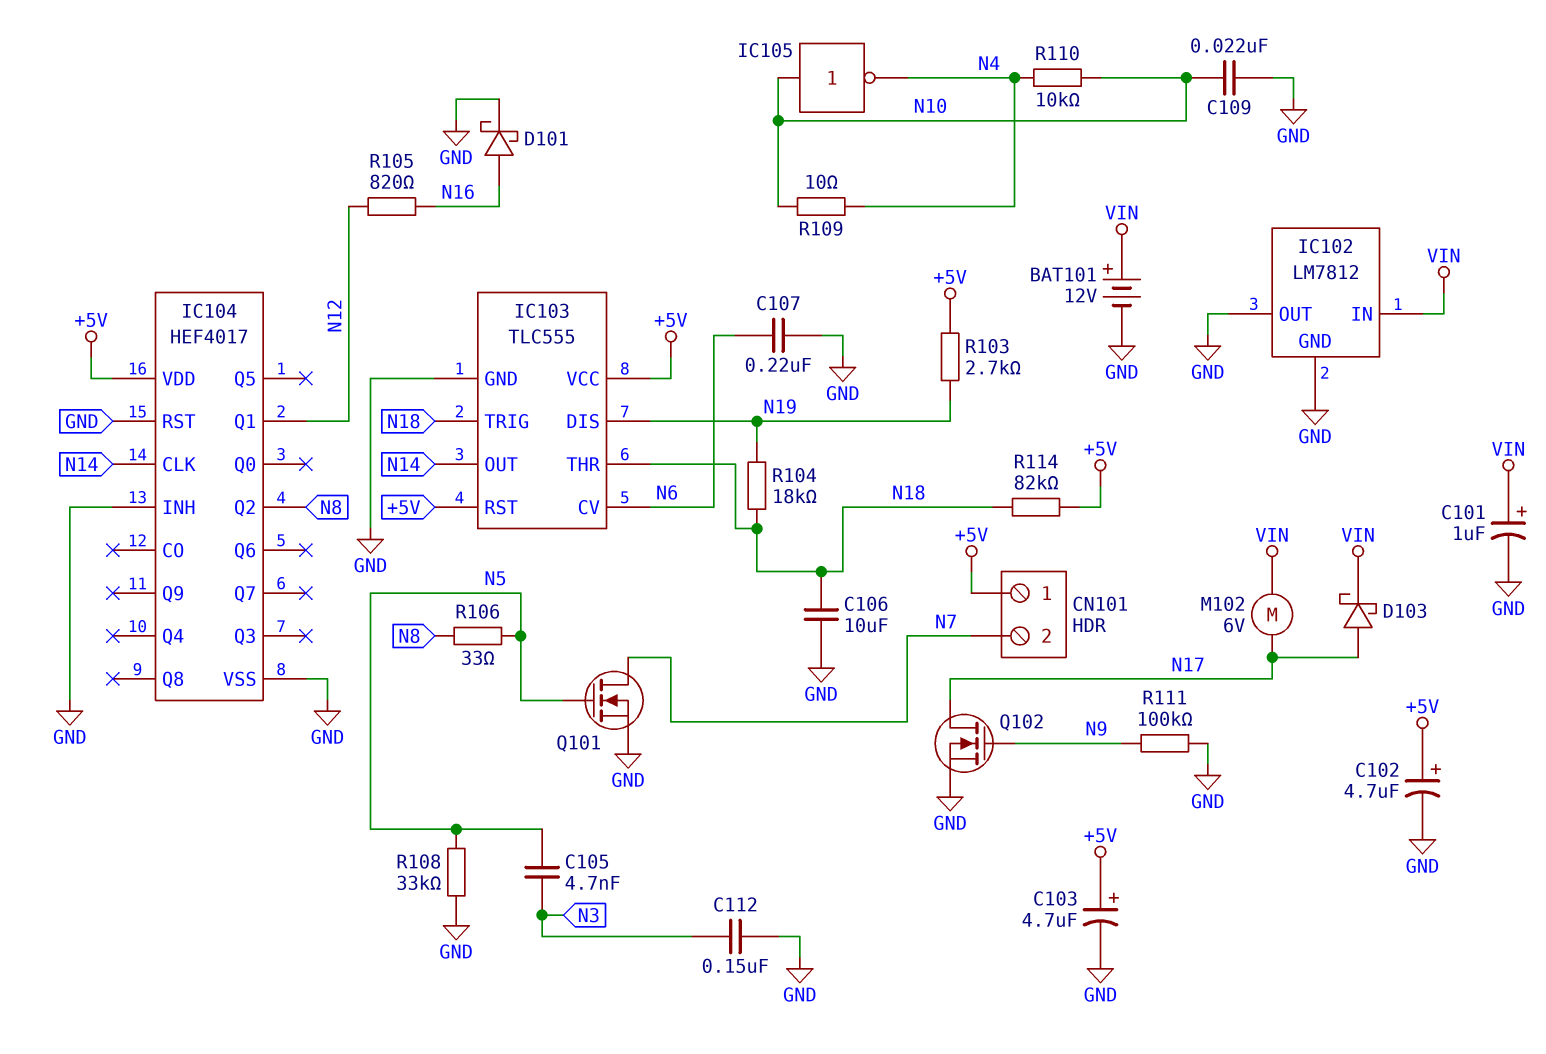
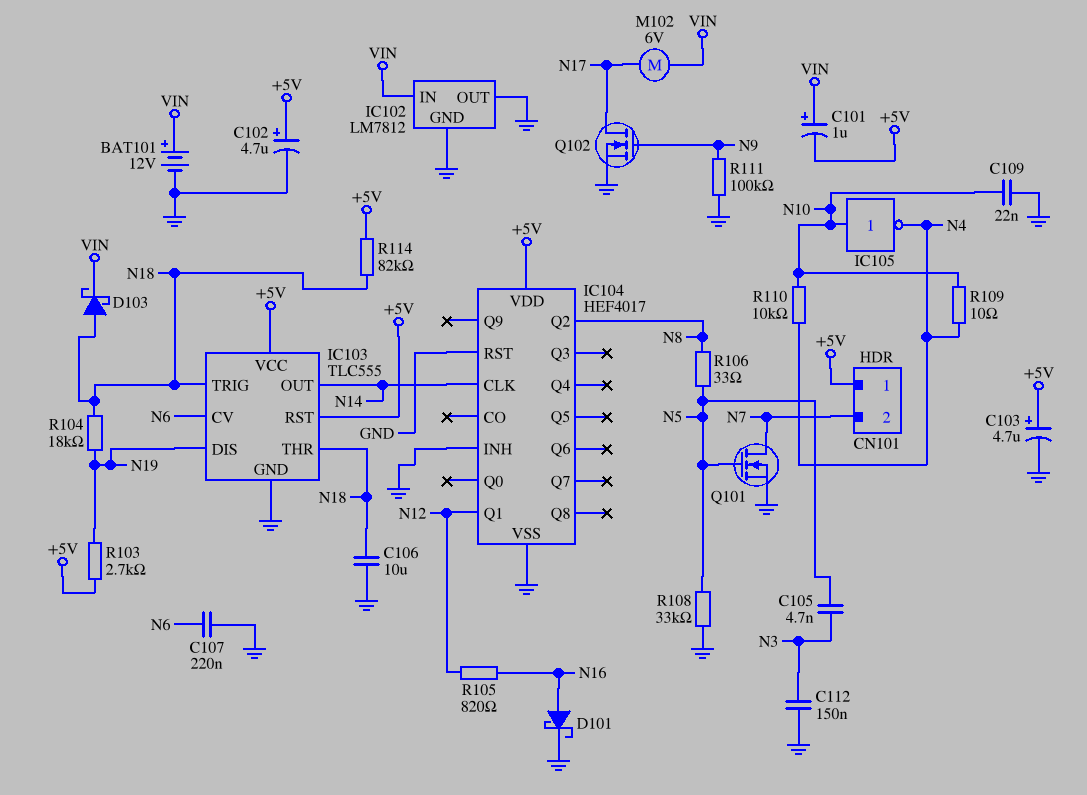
C101: 1uF (plus VIN, minus GND) -> 1uF (plus VIN, minus +5V)
D103: schottky (A N17, K VIN) -> schottky (A N18, K VIN)

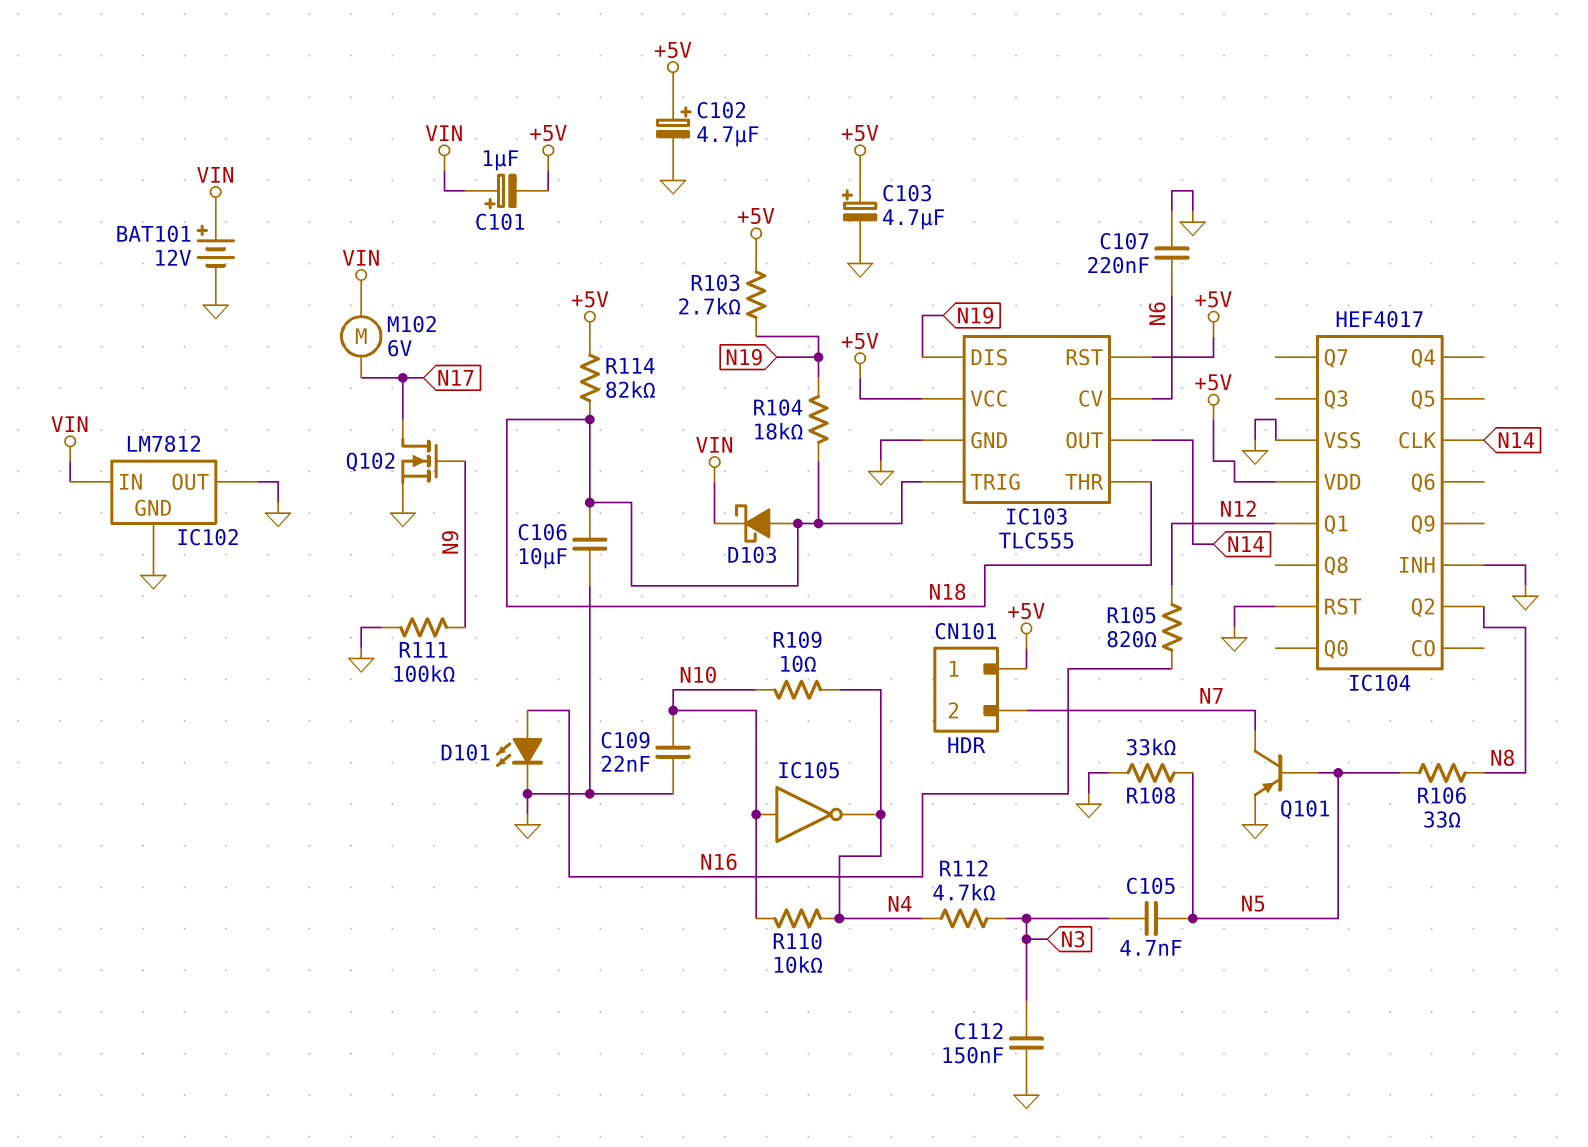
D101: schottky (A N16, K GND) -> LED (A N16, K GND)
Q101: NMOS (G N5, D N7, S GND) -> PNP (B N5, C N7, E GND)
R112: none -> 4.7k (N3, N4)

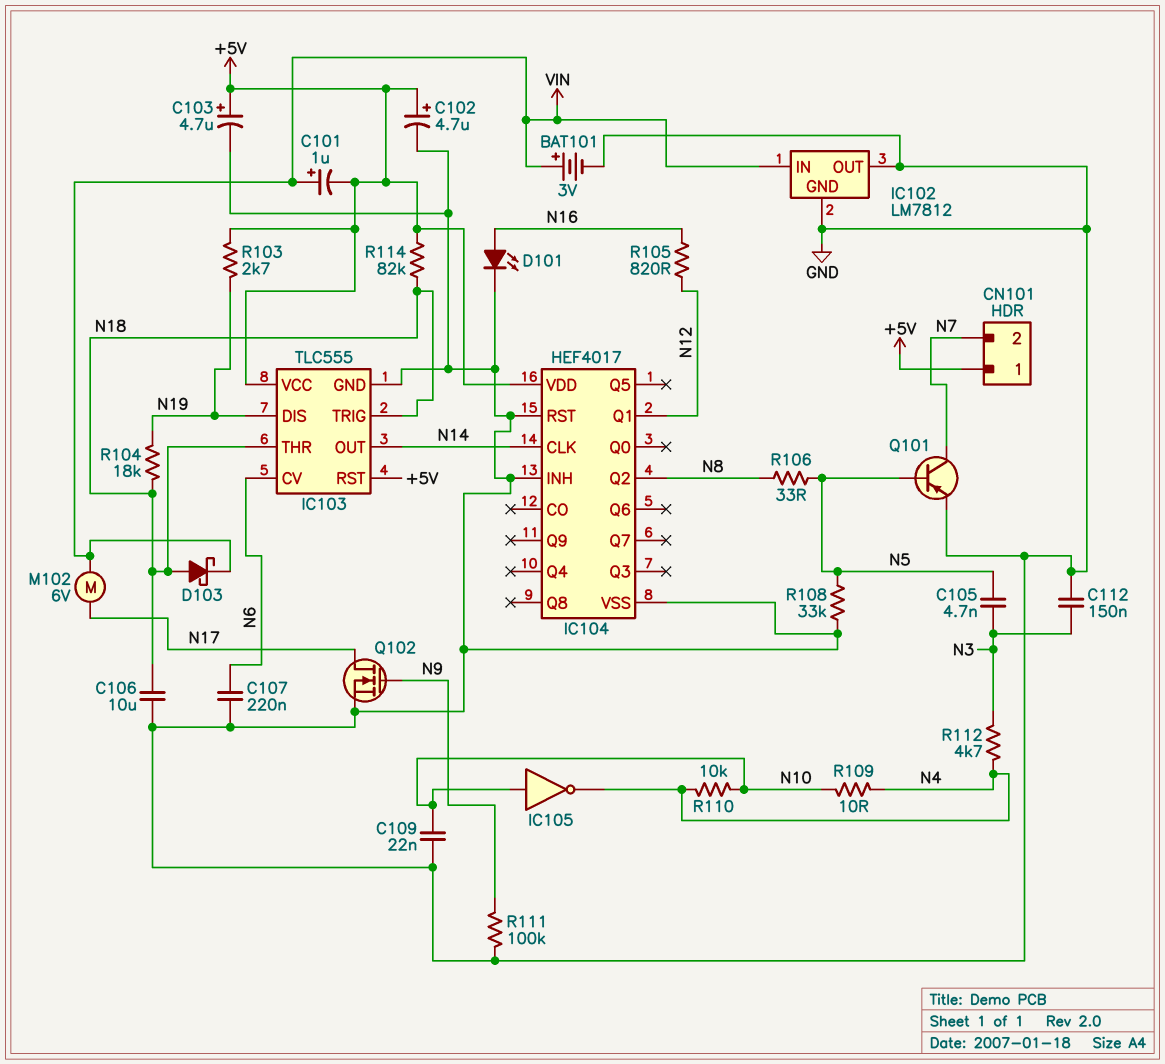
BAT101: 12V (plus VIN, minus GND) -> 3V (plus VIN, minus GND)

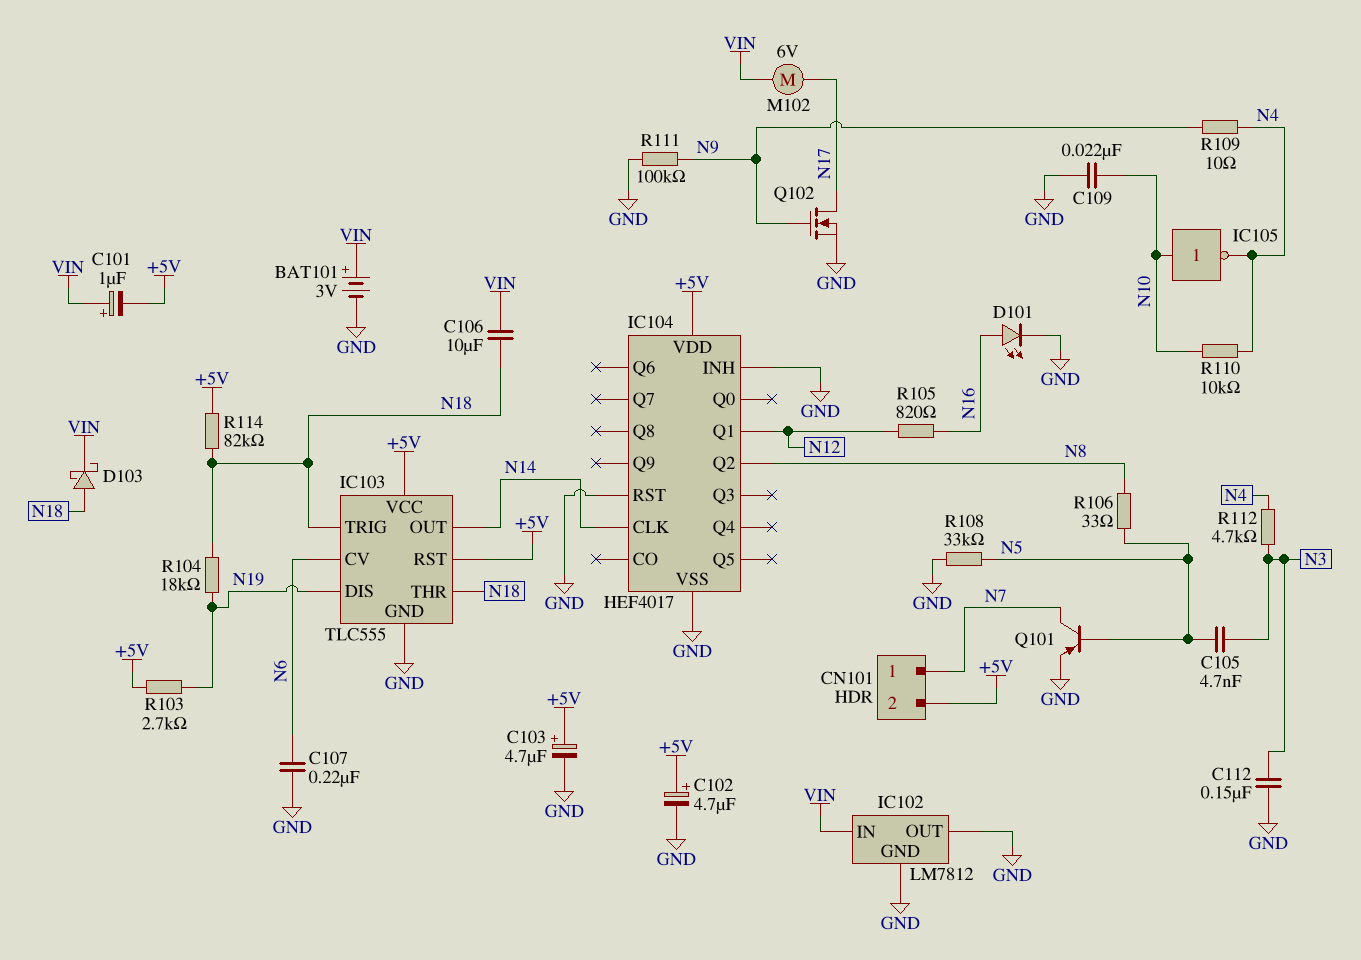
C106: 10uF (GND, N18) -> 10uF (N18, VIN)
CN101 pin 1: +5V -> N7
CN101 pin 2: N7 -> +5V
R109: 10 (N4, N10) -> 10 (N4, N9)

